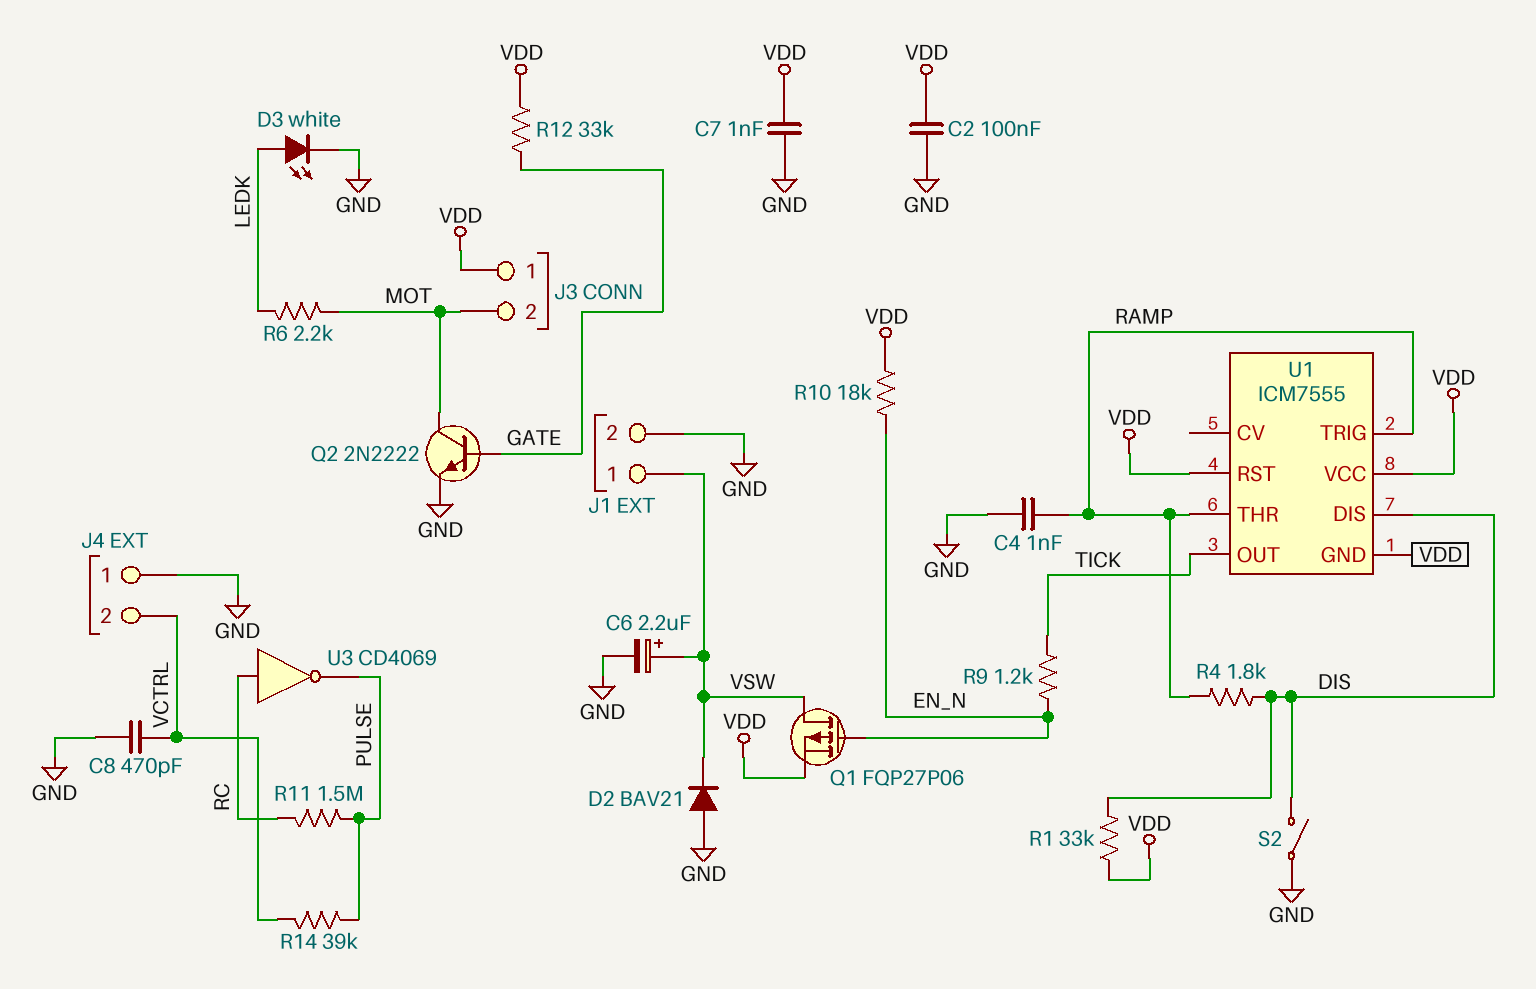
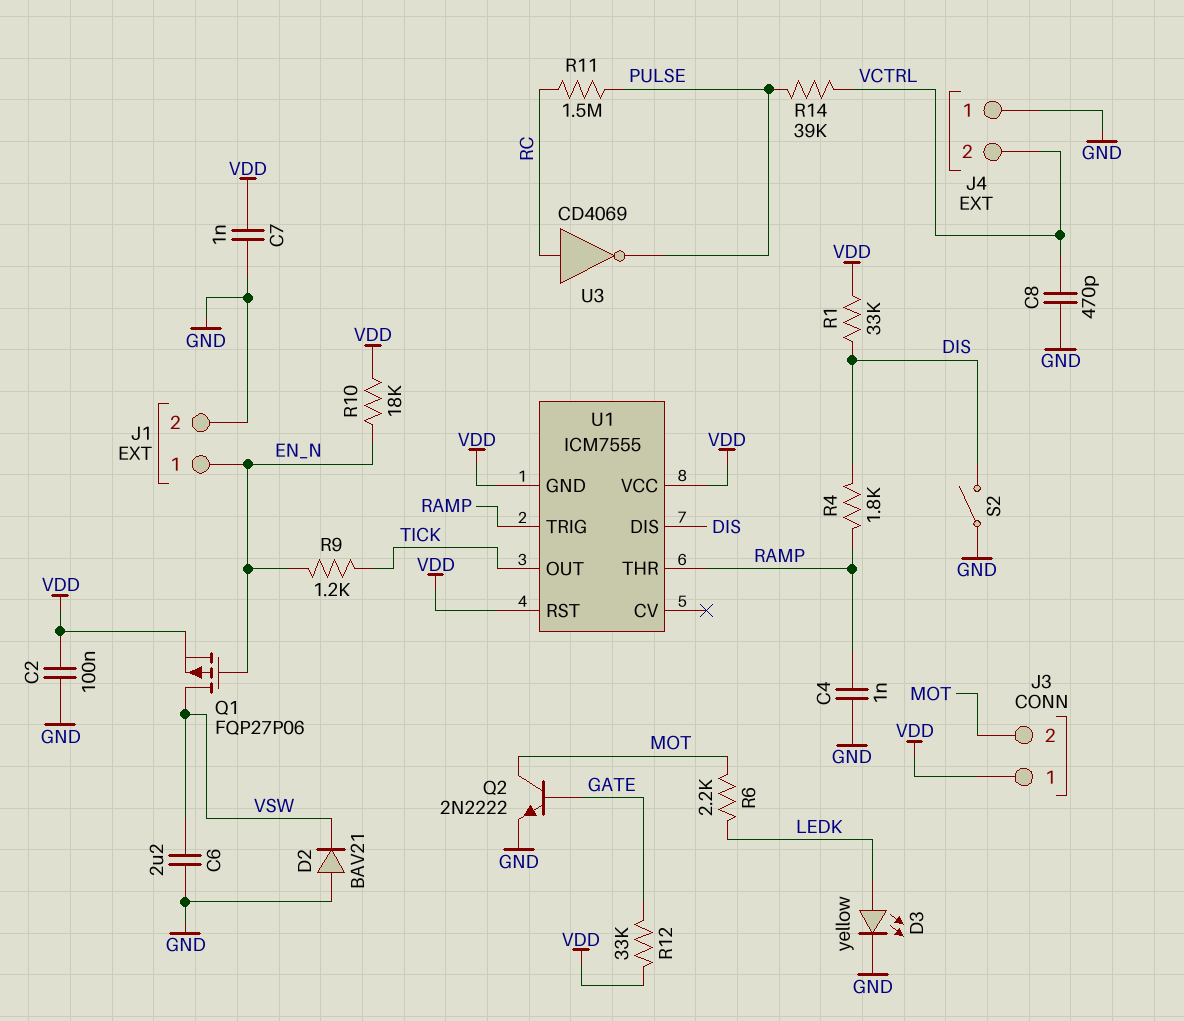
C6: 2.2uF (plus VSW, minus GND) -> 2.2uF (GND, VSW)
D3: LED white (A LEDK, K GND) -> LED yellow (A LEDK, K GND)
J1 pin 1: VSW -> EN_N

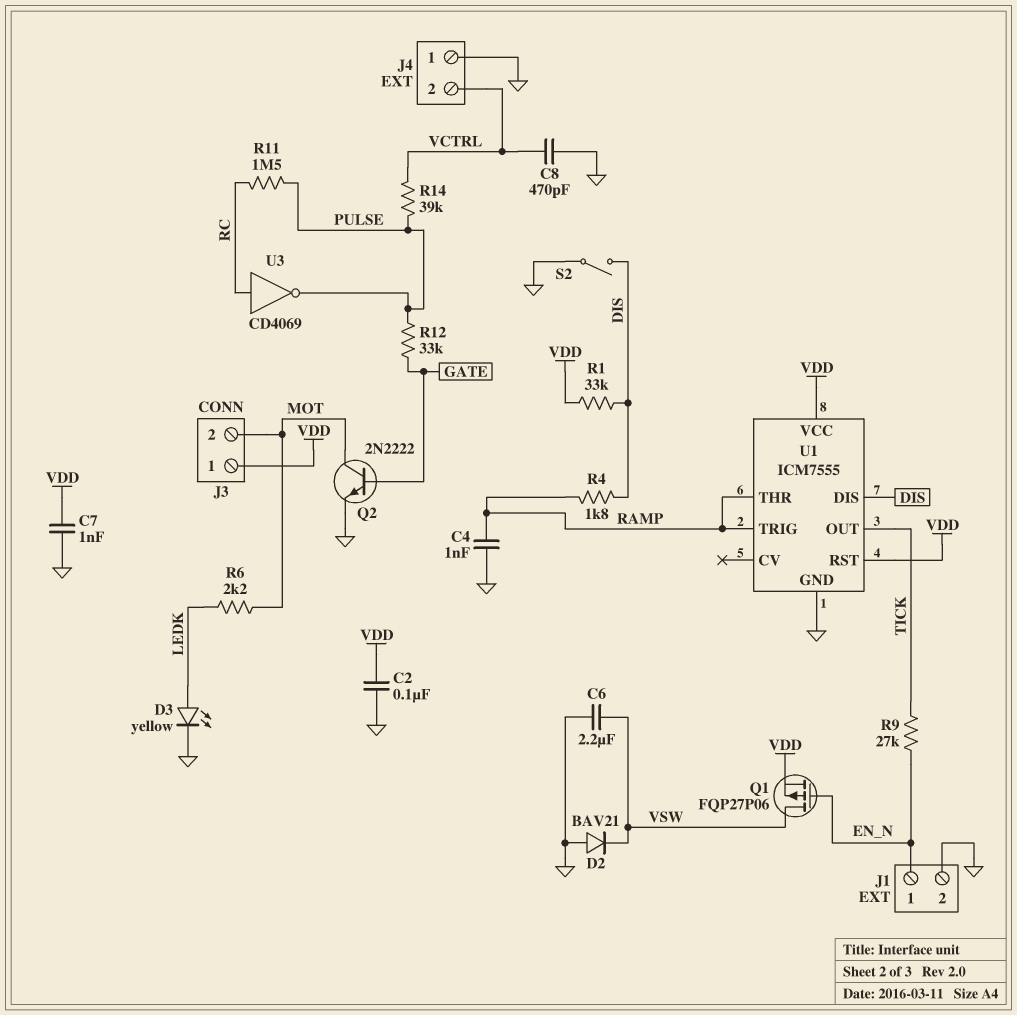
R9: 1.2k (EN_N, TICK) -> 27k (EN_N, TICK)
R10: 18k (EN_N, VDD) -> none
R12: 33k (GATE, VDD) -> 33k (GATE, PULSE)
U1 pin GND: VDD -> GND

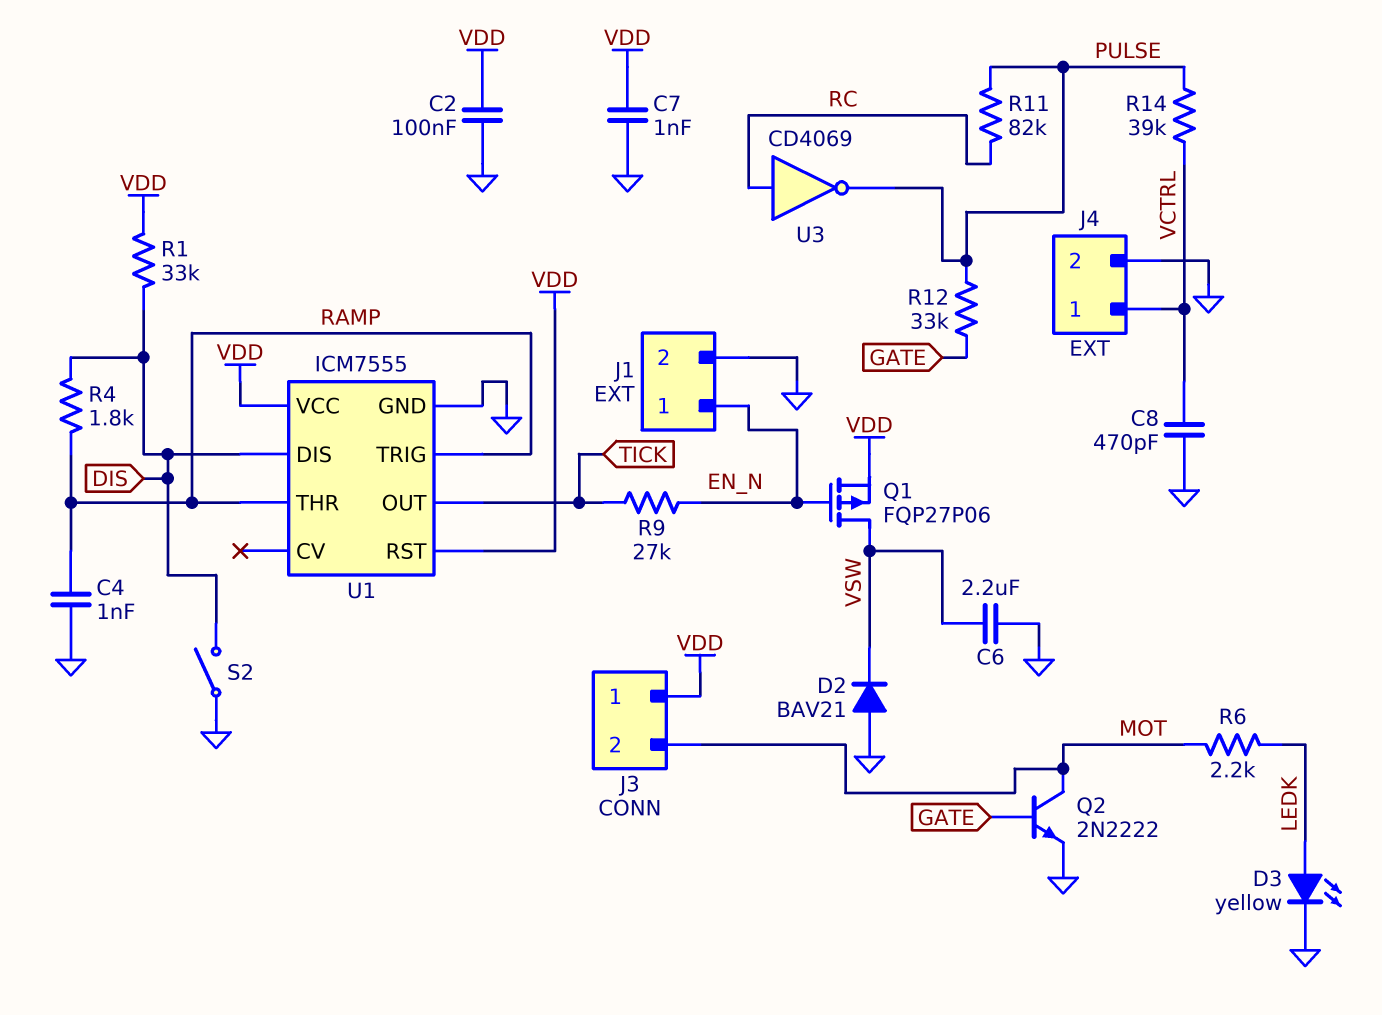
J4 pin 1: GND -> VCTRL
J4 pin 2: VCTRL -> GND
R11: 1.5M (PULSE, RC) -> 82k (PULSE, RC)

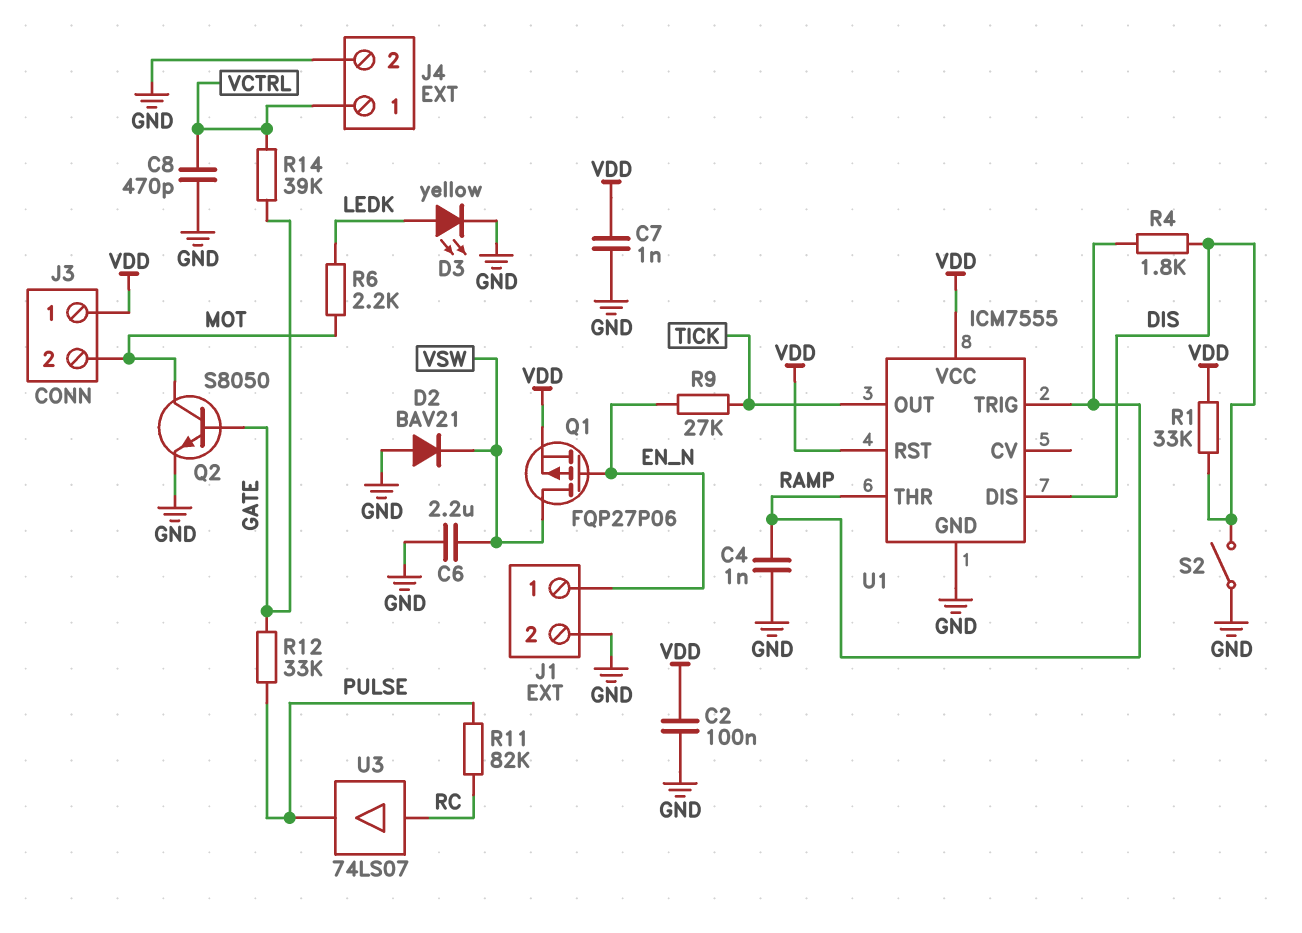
Q2: NPN 2N2222 (B GATE, C MOT, E GND) -> NPN S8050 (B GATE, C MOT, E GND)
R14: 39k (PULSE, VCTRL) -> 39k (GATE, VCTRL)
U3: NOT CD4069 (in RC, out PULSE) -> buffer 74LS07 (in RC, out PULSE)

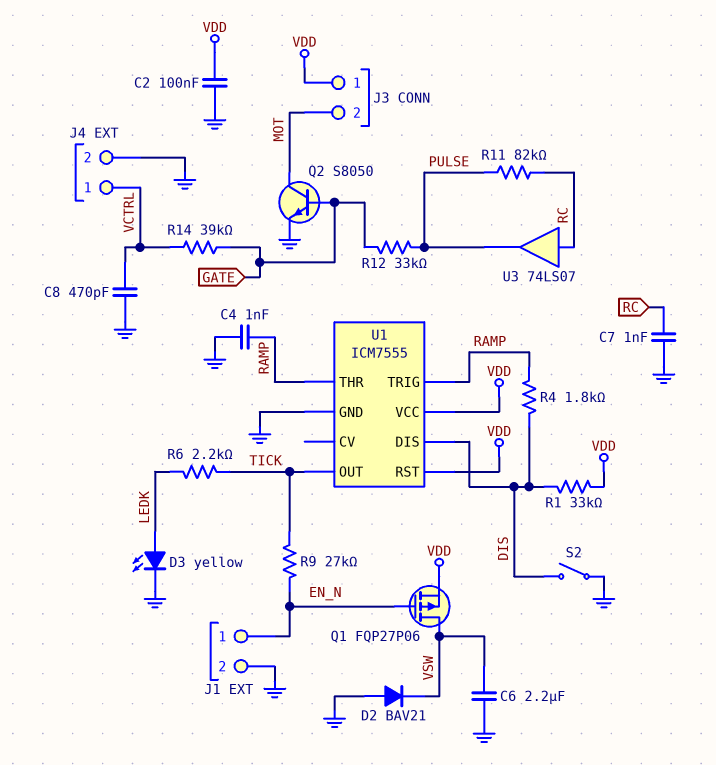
C7: 1nF (GND, VDD) -> 1nF (GND, RC)
R6: 2.2k (LEDK, MOT) -> 2.2k (LEDK, TICK)

